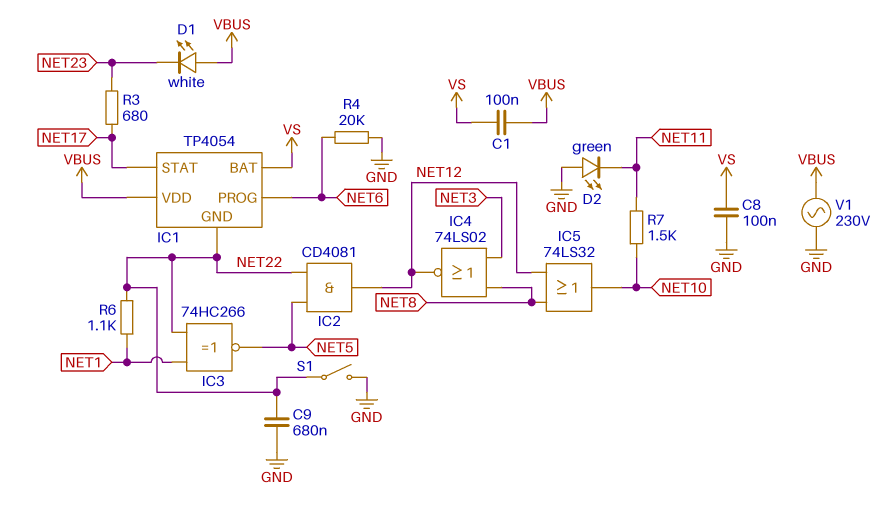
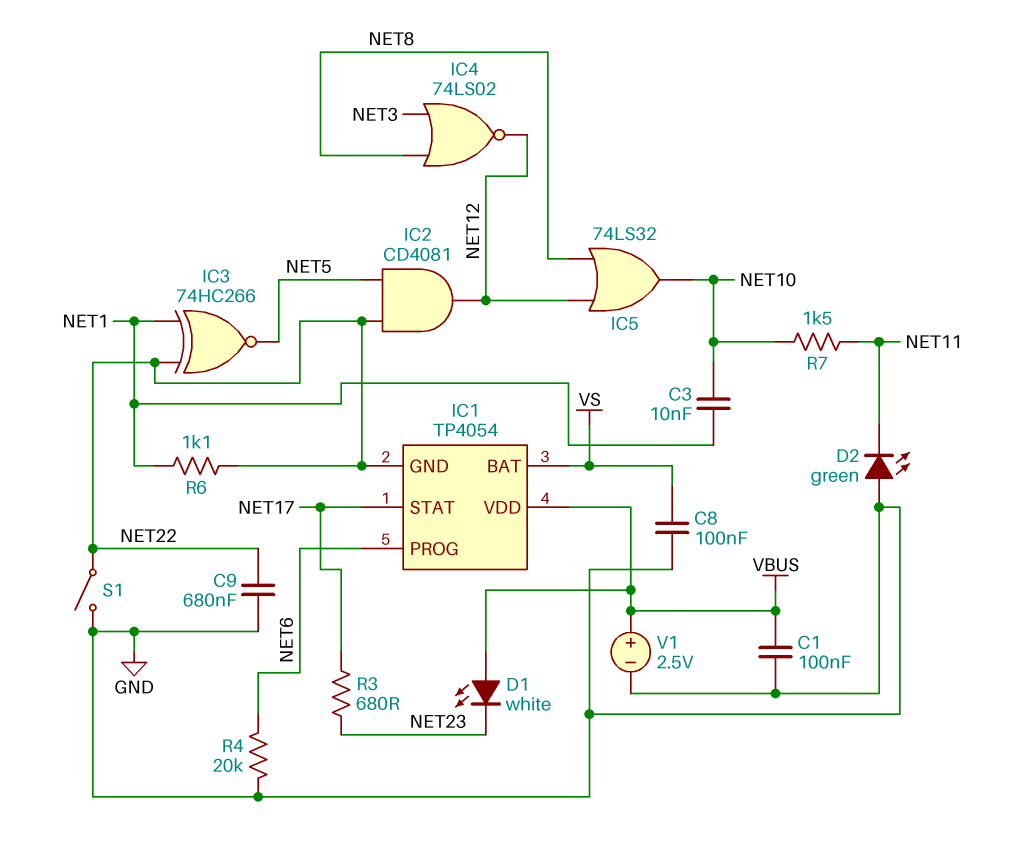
C1: 100nF (VBUS, VS) -> 100nF (GND, VBUS)
C3: none -> 10nF (NET1, NET10)
V1: AC 230V (GND, VBUS) -> 2.5V (plus VBUS, minus GND)

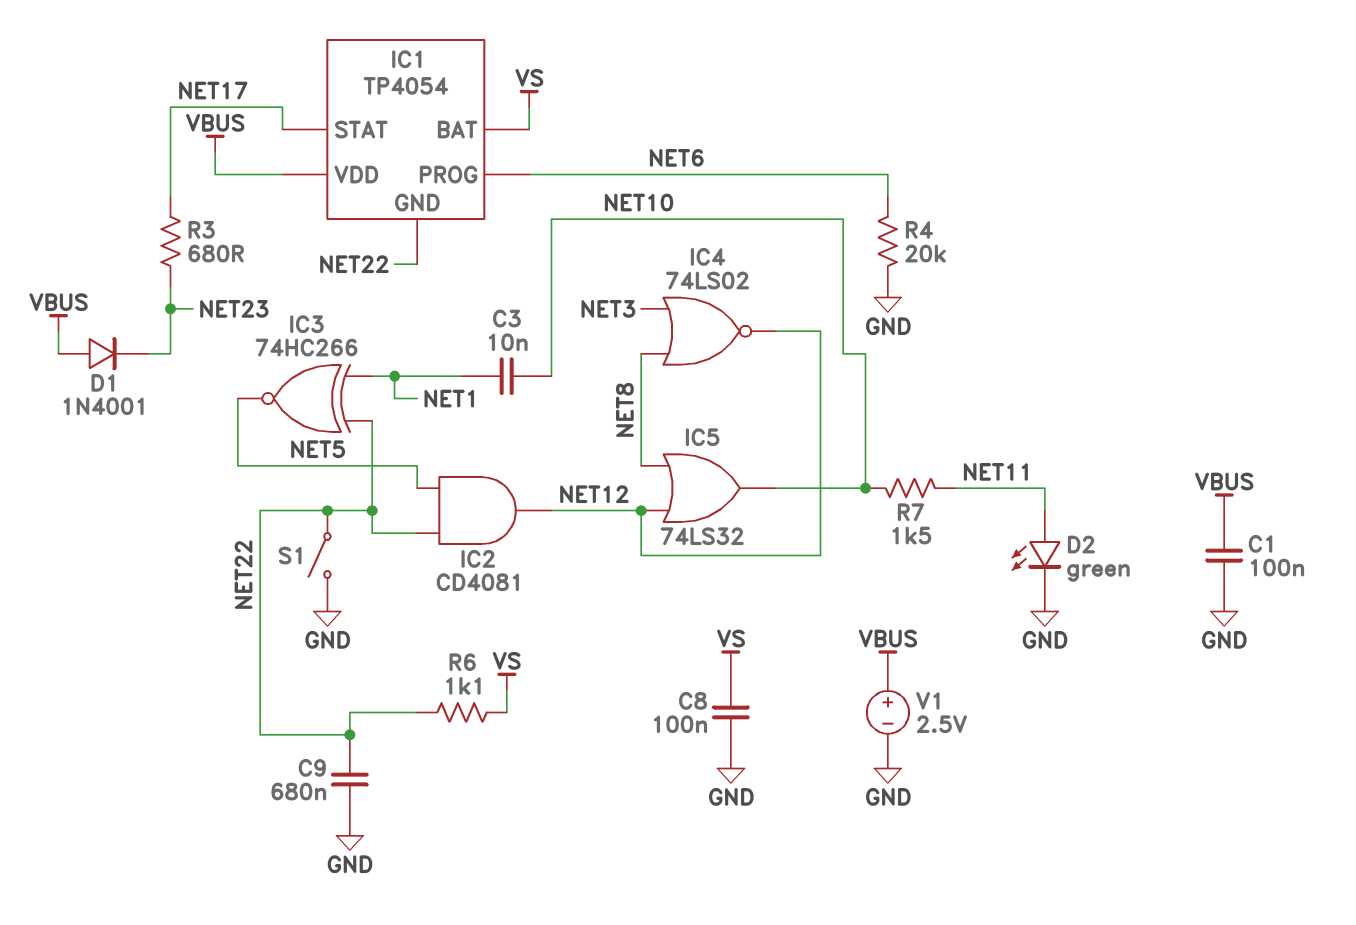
D1: LED white (A VBUS, K NET23) -> diode 1N4001 (A VBUS, K NET23)
D2: LED green (A GND, K NET11) -> LED green (A NET11, K GND)
R6: 1.1k (NET1, NET22) -> 1.1k (NET22, VS)

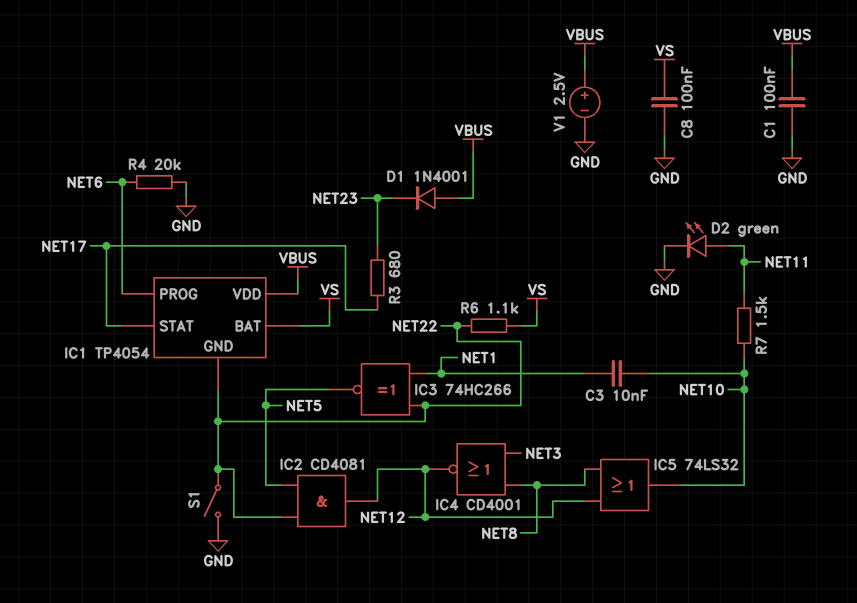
C9: 680nF (GND, NET22) -> none
IC4: NOR 74LS02 (in NET3, in NET8, out NET12) -> NOR CD4001 (in NET3, in NET8, out NET12)

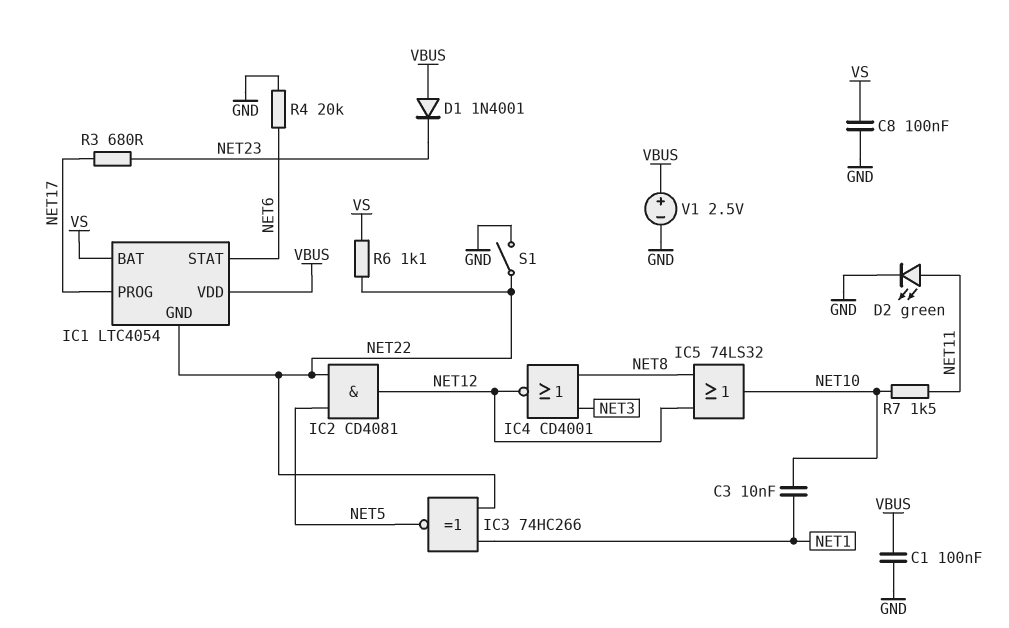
IC1: TP4054 -> LTC4054
IC1 pin PROG: NET6 -> NET17
IC1 pin STAT: NET17 -> NET6

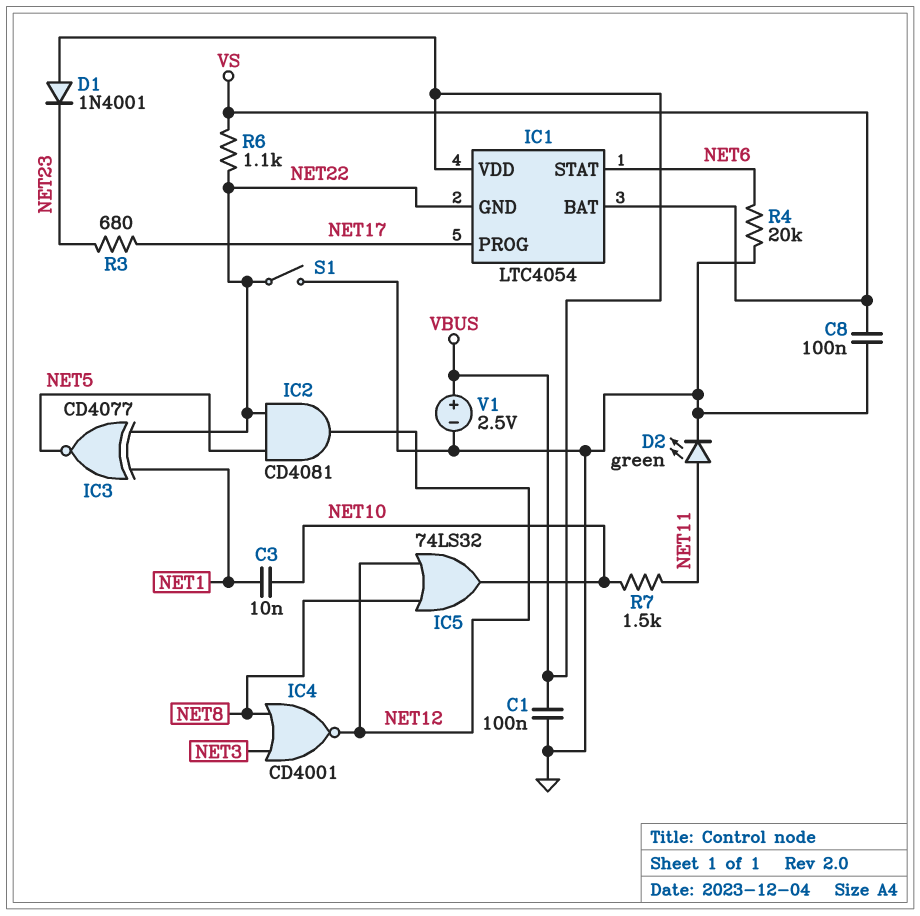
IC3: XNOR 74HC266 (in NET1, in NET22, out NET5) -> XNOR CD4077 (in NET1, in NET22, out NET5)

